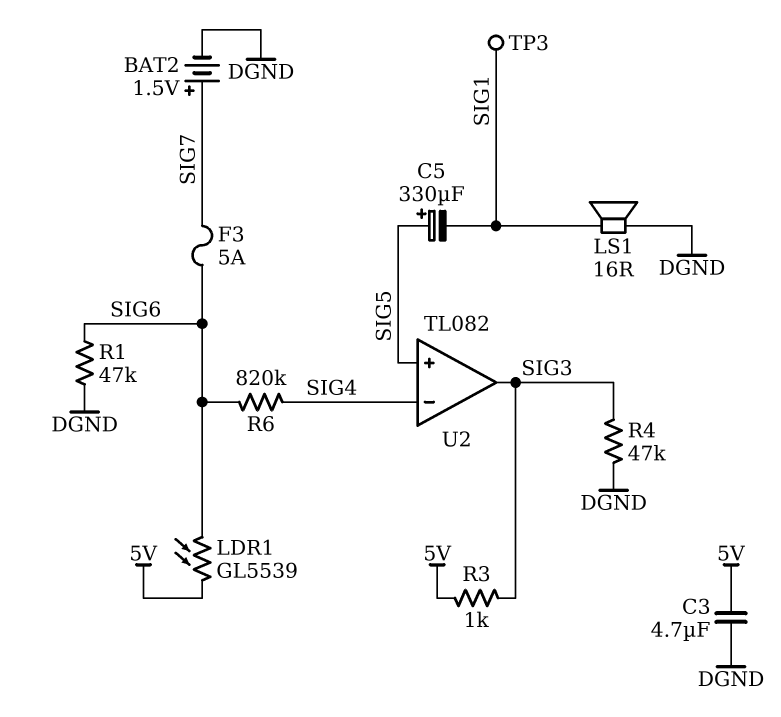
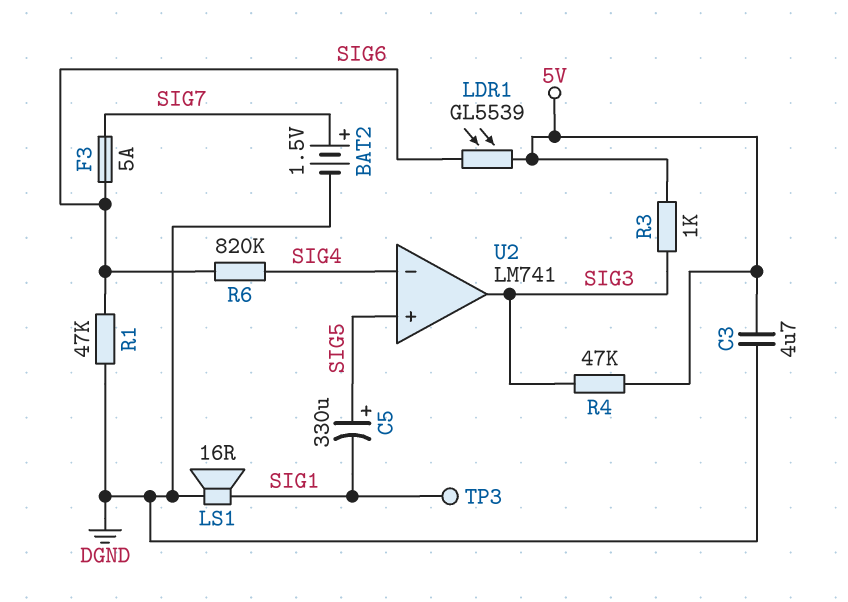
R4: 47k (DGND, SIG3) -> 47k (5V, SIG3)
U2: TL082 -> LM741

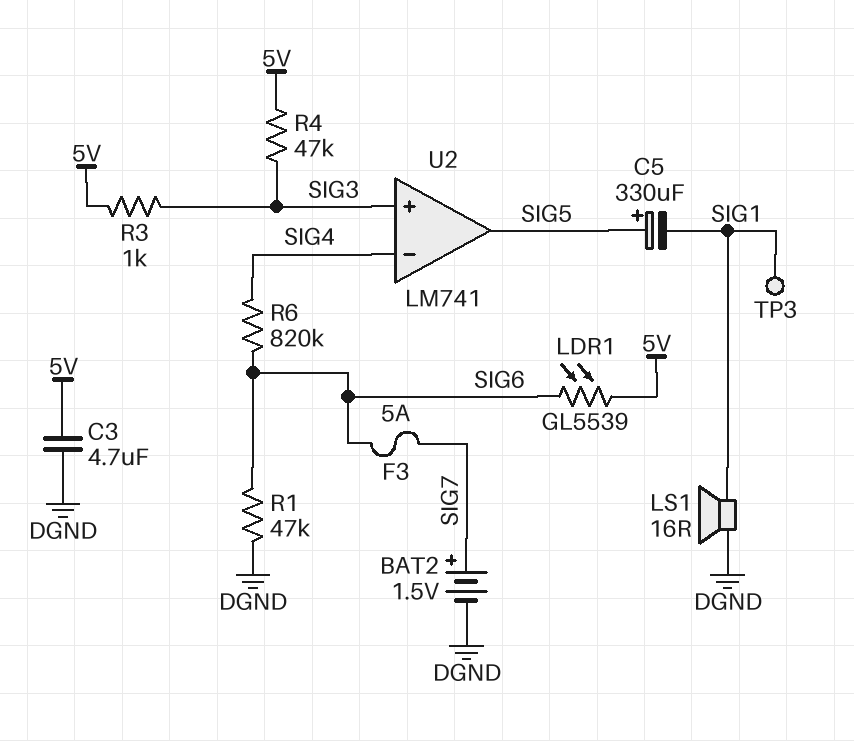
U2 pin in+: SIG5 -> SIG3
U2 pin out: SIG3 -> SIG5

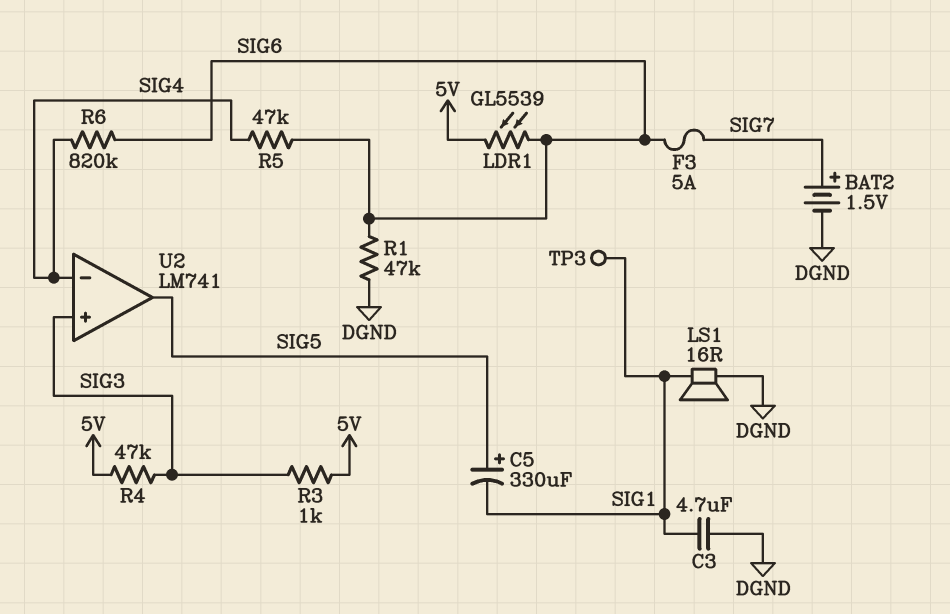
C3: 4.7uF (5V, DGND) -> 4.7uF (DGND, SIG1)
R5: none -> 47k (SIG4, SIG6)

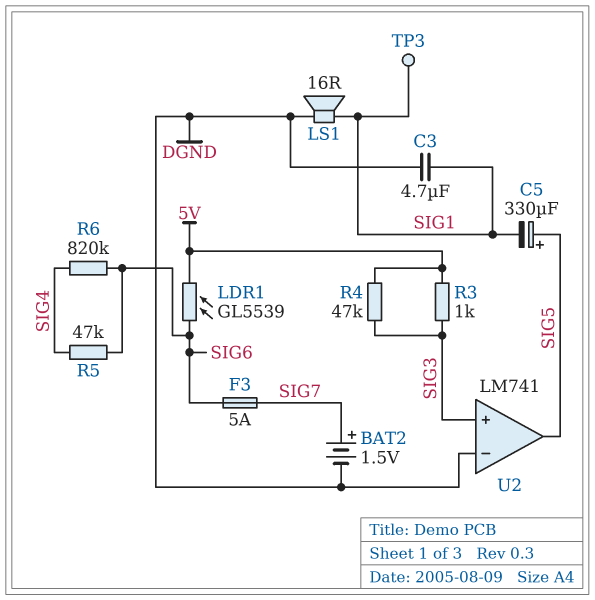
R1: 47k (DGND, SIG6) -> none
U2 pin in-: SIG4 -> DGND

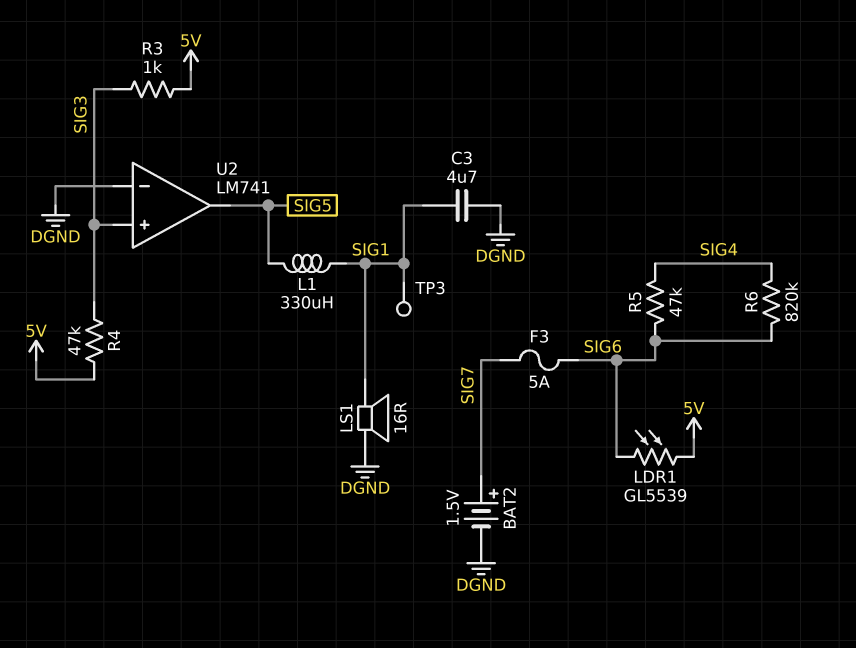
C5: 330uF (plus SIG5, minus SIG1) -> none
L1: none -> 330uH (SIG1, SIG5)

